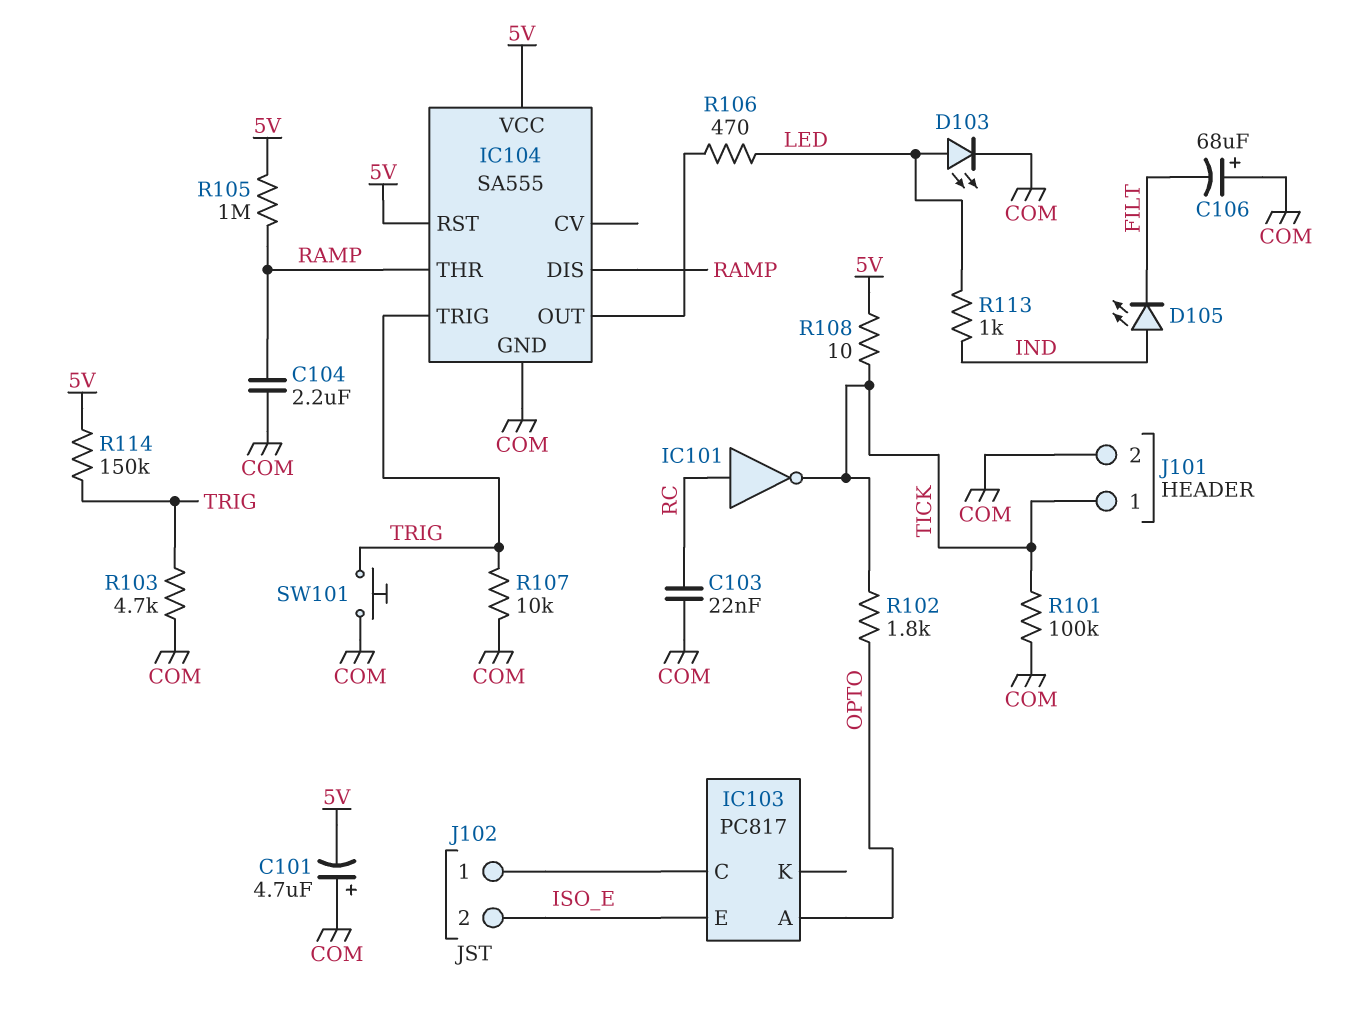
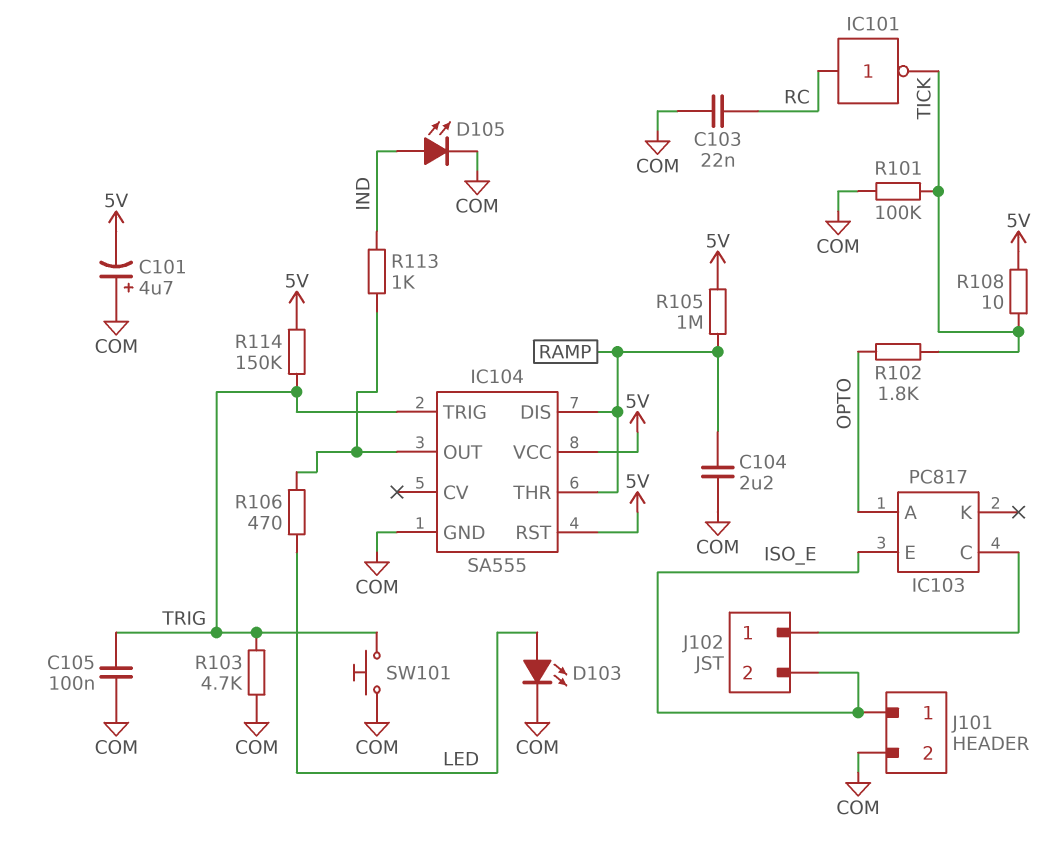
C105: none -> 100nF (COM, TRIG)
C106: 68uF (plus COM, minus FILT) -> none
D105: LED (A IND, K FILT) -> LED (A IND, K COM)
J101 pin 1: TICK -> ISO_E
R107: 10k (COM, TRIG) -> none
R113: 1k (IND, LED) -> 1k (IC104/OUT, IND)

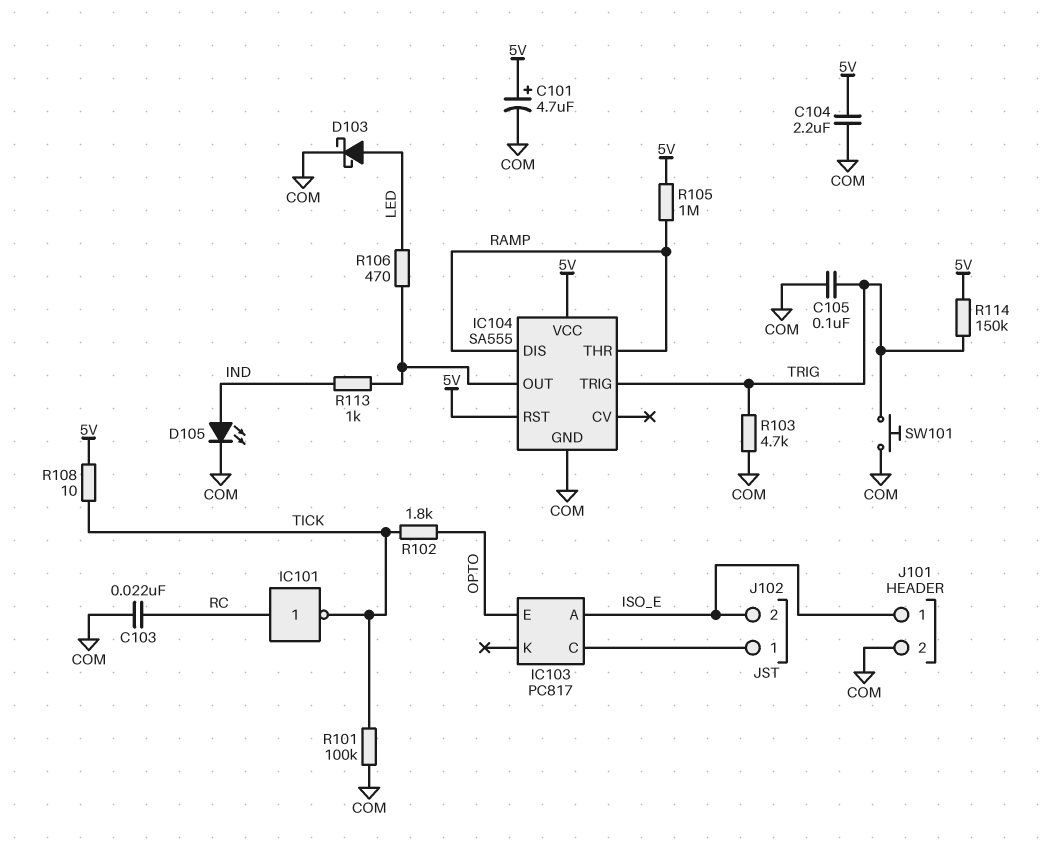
C101: 4.7uF (plus COM, minus 5V) -> 4.7uF (plus 5V, minus COM)
C104: 2.2uF (COM, RAMP) -> 2.2uF (5V, COM)
D103: LED (A LED, K COM) -> schottky (A LED, K COM)
IC103 pin A: OPTO -> ISO_E
IC103 pin E: ISO_E -> OPTO

